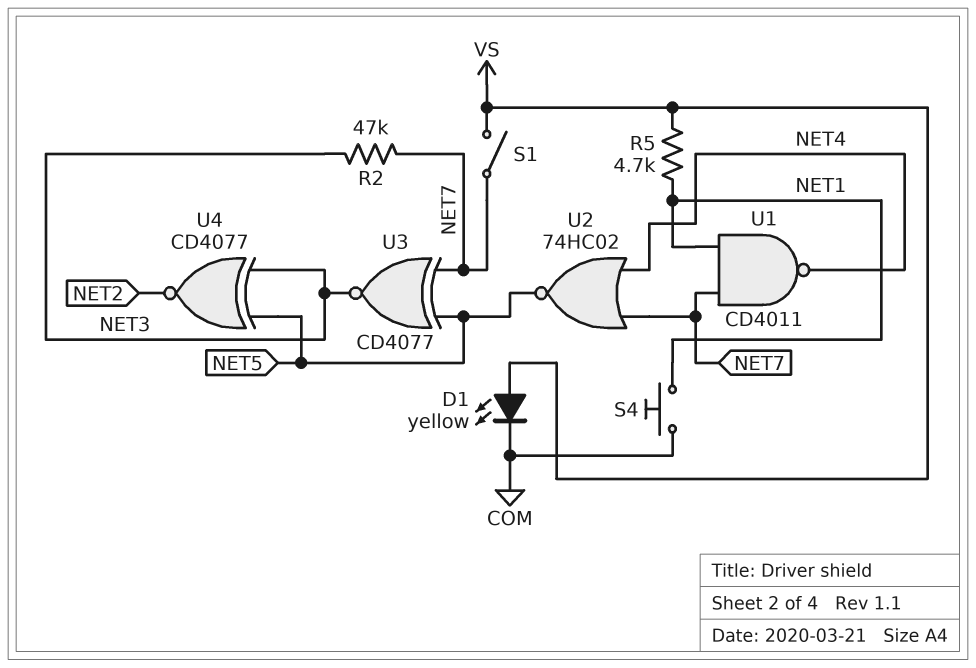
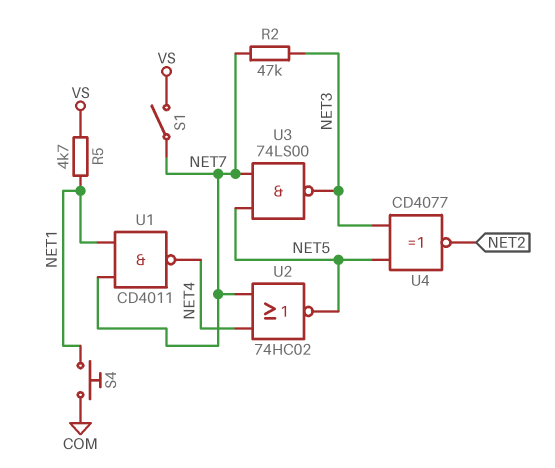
D1: LED yellow (A VS, K COM) -> none
U3: XNOR CD4077 (in NET5, in NET7, out NET3) -> NAND 74LS00 (in NET5, in NET7, out NET3)

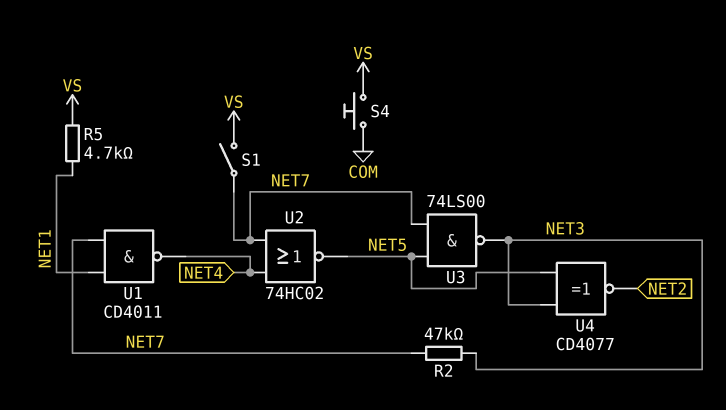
S4: button (COM, NET1) -> button (COM, VS)

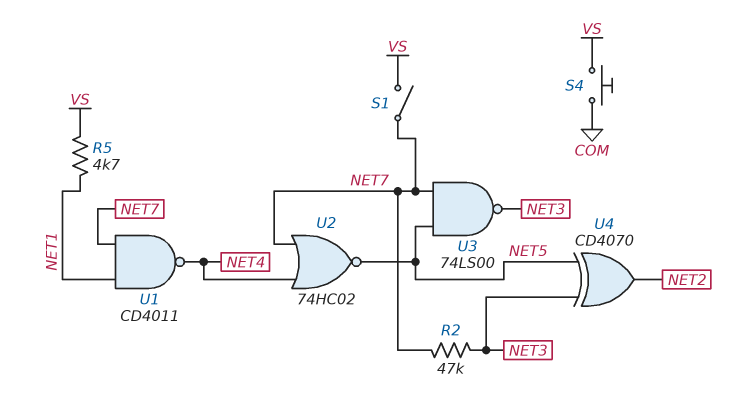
U4: XNOR CD4077 (in NET3, in NET5, out NET2) -> XOR CD4070 (in NET3, in NET5, out NET2)

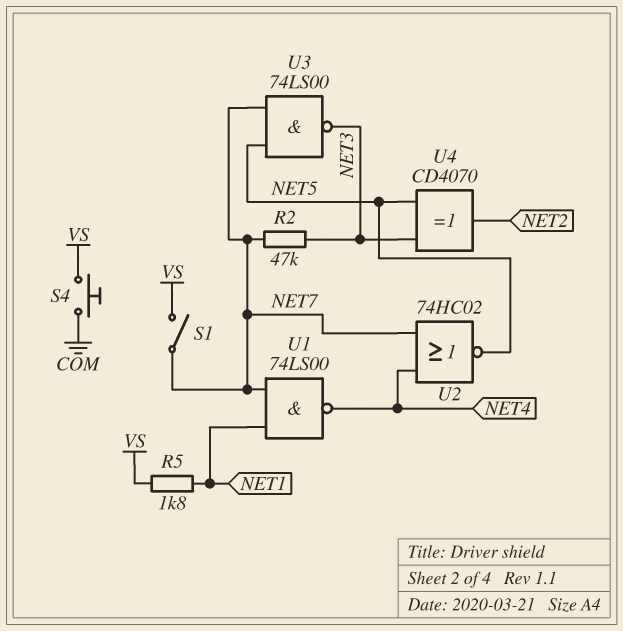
R5: 4.7k (NET1, VS) -> 1.8k (NET1, VS)
U1: NAND CD4011 (in NET1, in NET7, out NET4) -> NAND 74LS00 (in NET1, in NET7, out NET4)

